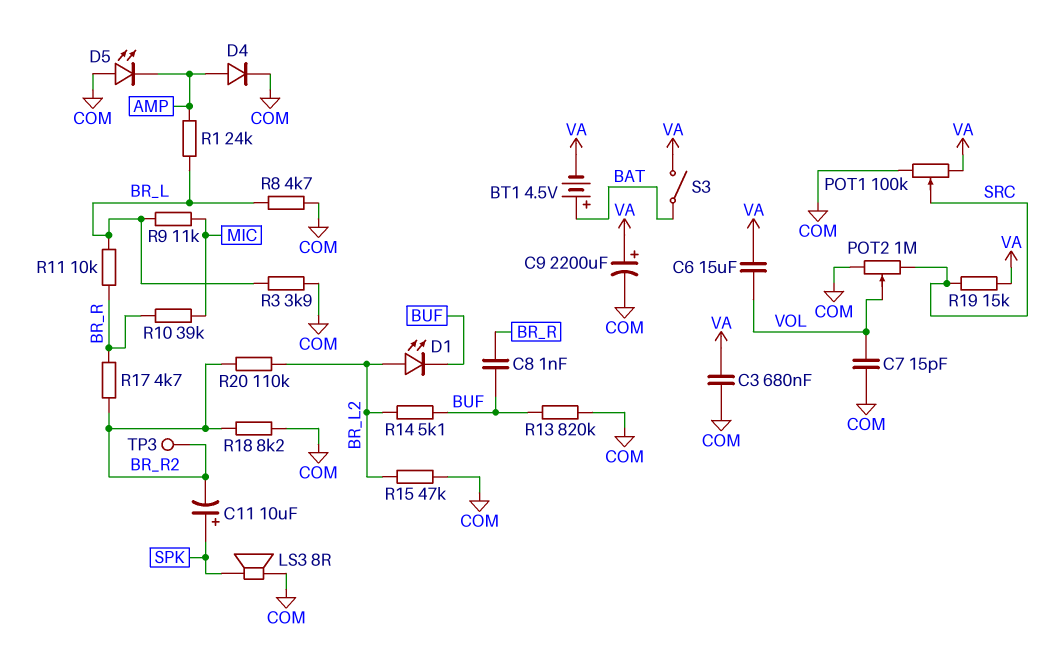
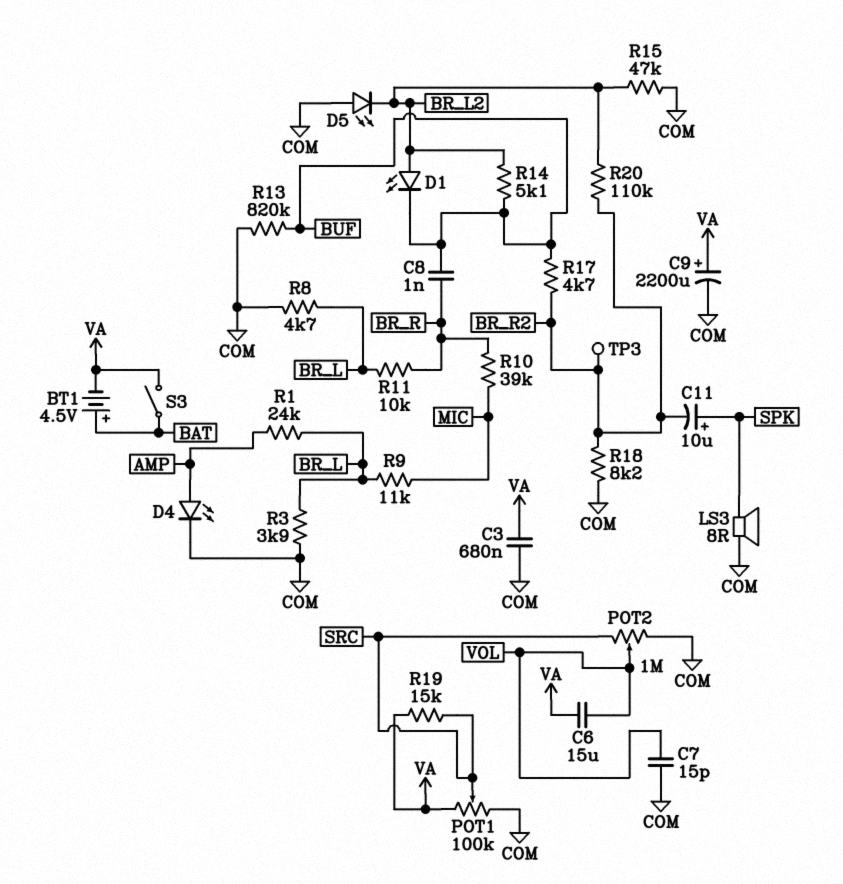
D4: diode (A AMP, K COM) -> LED (A AMP, K COM)
D5: LED (A COM, K AMP) -> LED (A COM, K BR_L2)
R17: 4.7k (BR_R, BR_R2) -> 4.7k (BR_R2, BUF)

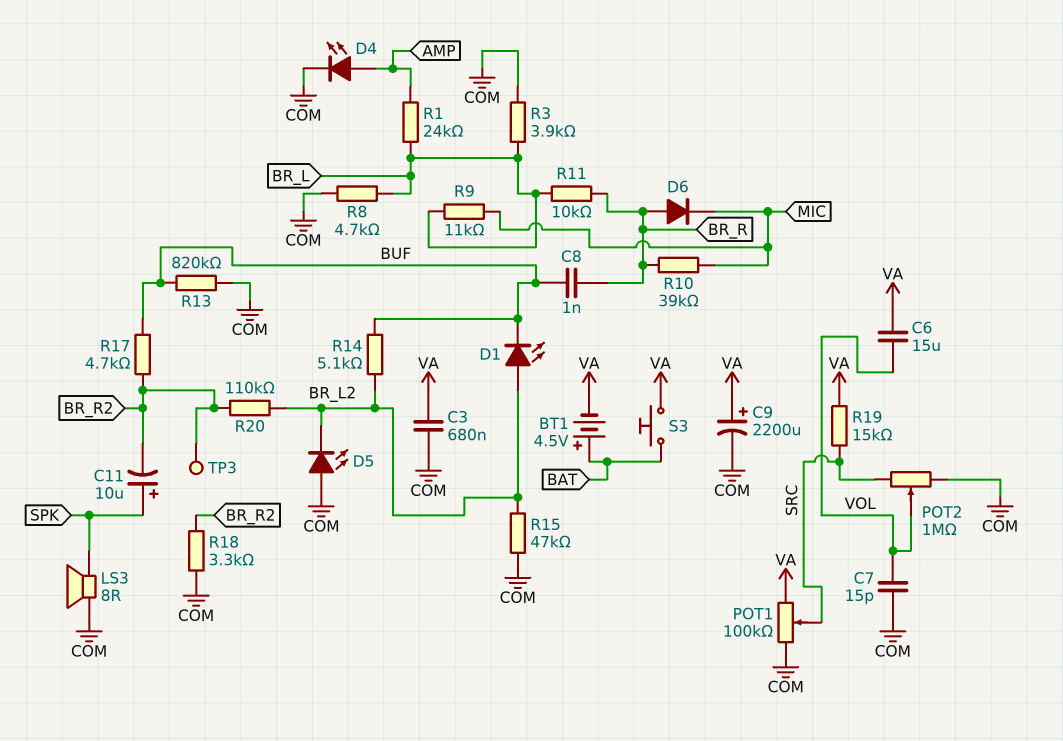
D6: none -> diode (A BR_R, K MIC)
R18: 8.2k (BR_R2, COM) -> 3.3k (BR_R2, COM)
S3: switch (BAT, VA) -> button (BAT, VA)

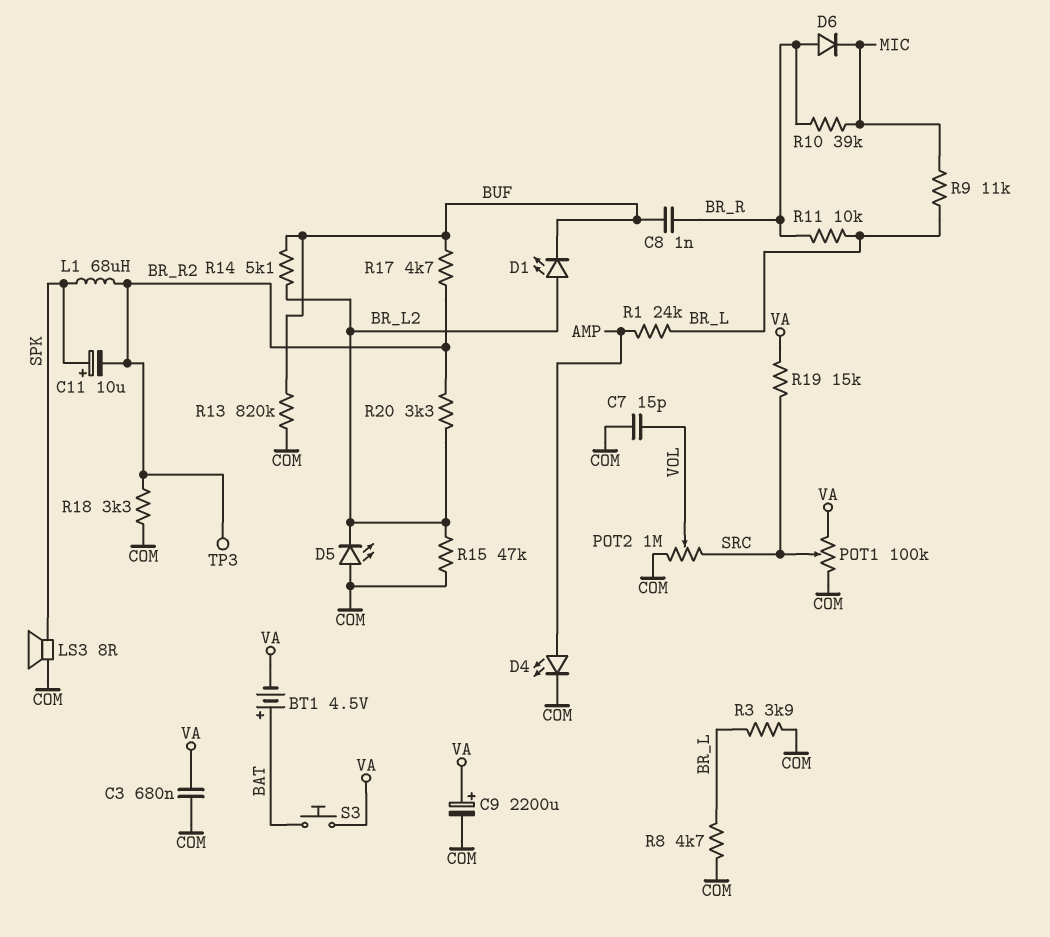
C6: 15uF (VA, VOL) -> none
L1: none -> 68uH (BR_R2, SPK)
R20: 110k (BR_L2, BR_R2) -> 3.3k (BR_L2, BR_R2)

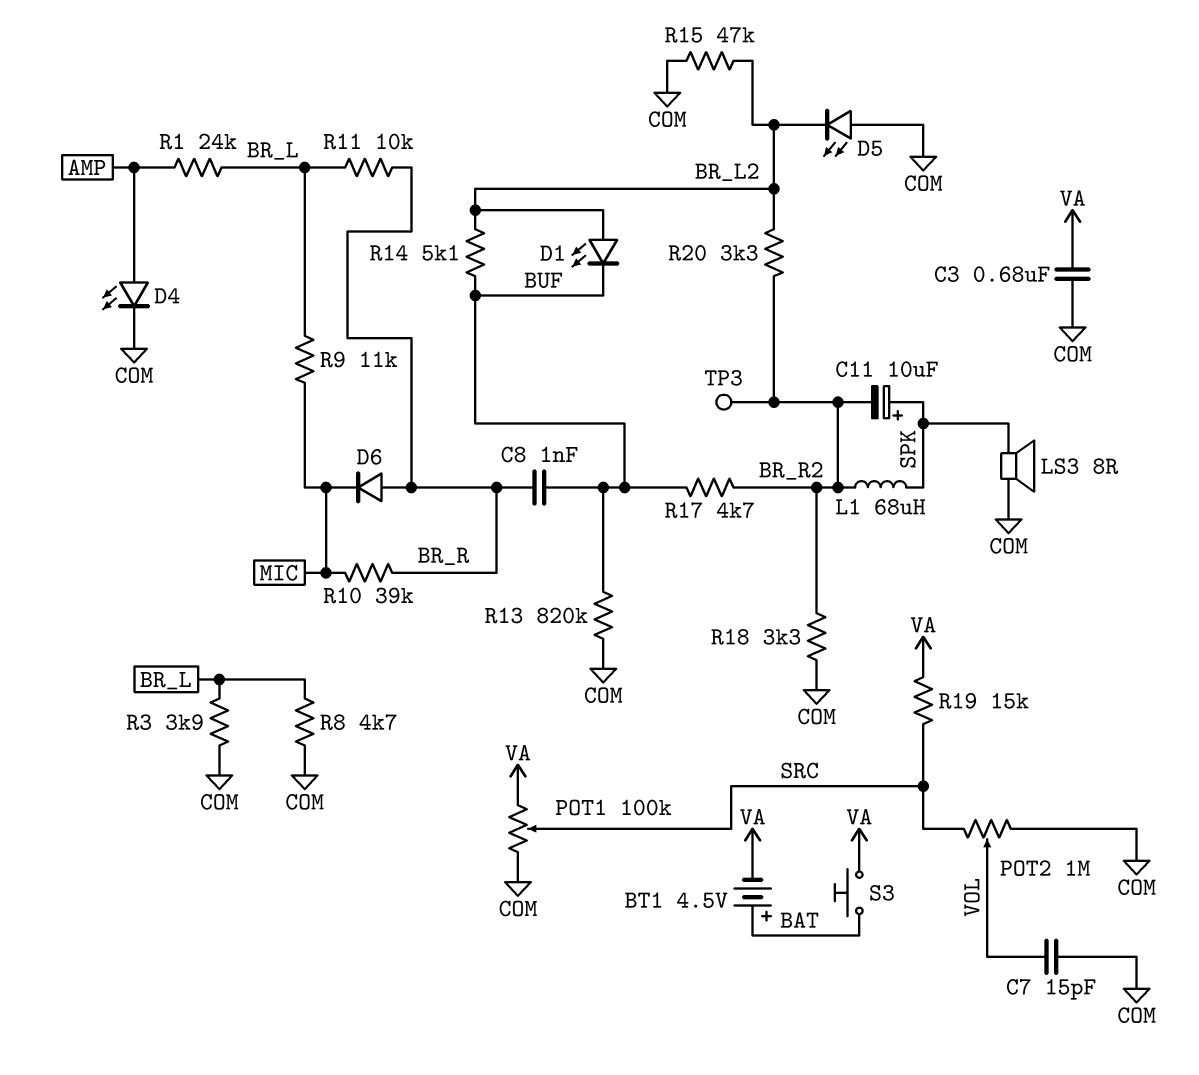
C9: 2200uF (plus VA, minus COM) -> none

